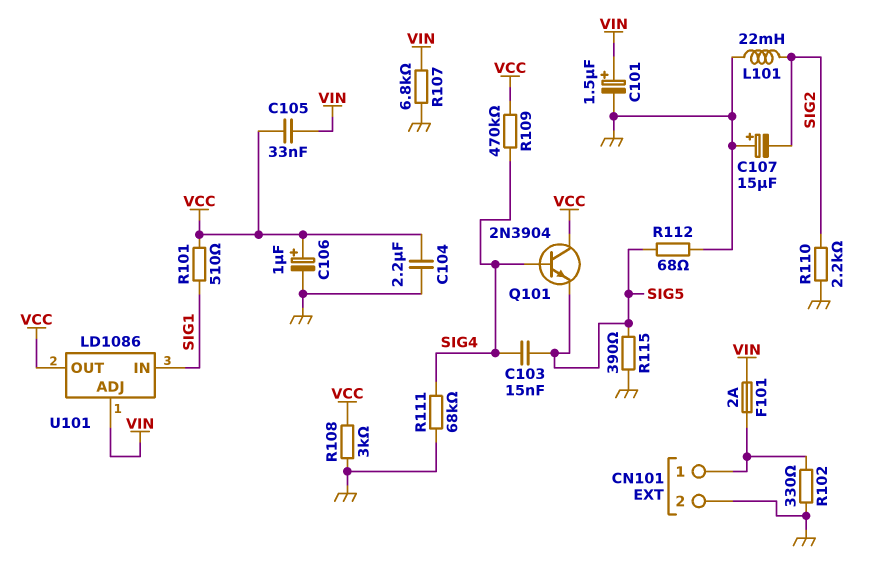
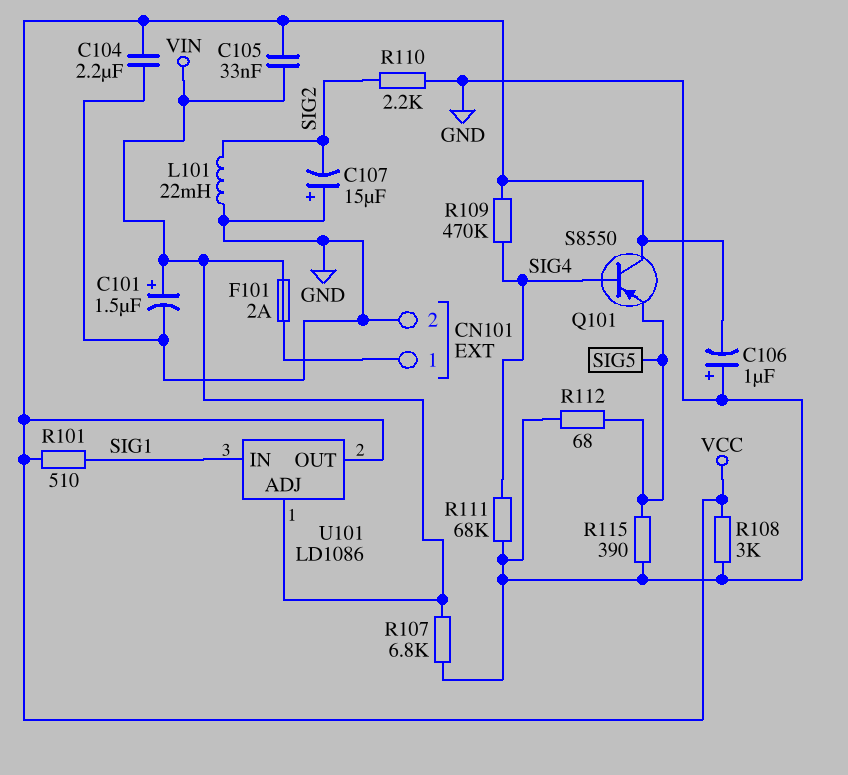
C103: 15nF (SIG4, SIG5) -> none
C106: 1uF (plus VCC, minus GND) -> 1uF (plus GND, minus VCC)
Q101: NPN 2N3904 (B SIG4, C VCC, E SIG5) -> PNP S8550 (B SIG4, C VCC, E SIG5)
R102: 330 (CN101/1, GND) -> none

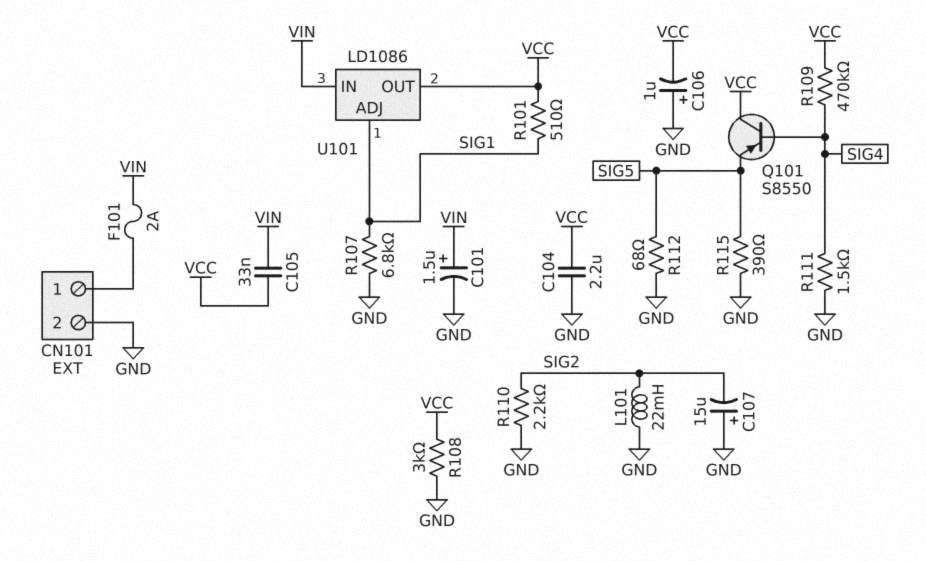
R107: 6.8k (GND, VIN) -> 6.8k (GND, SIG1)
R111: 68k (GND, SIG4) -> 1.5k (GND, SIG4)
U101 pin ADJ: VIN -> SIG1
U101 pin IN: SIG1 -> VIN

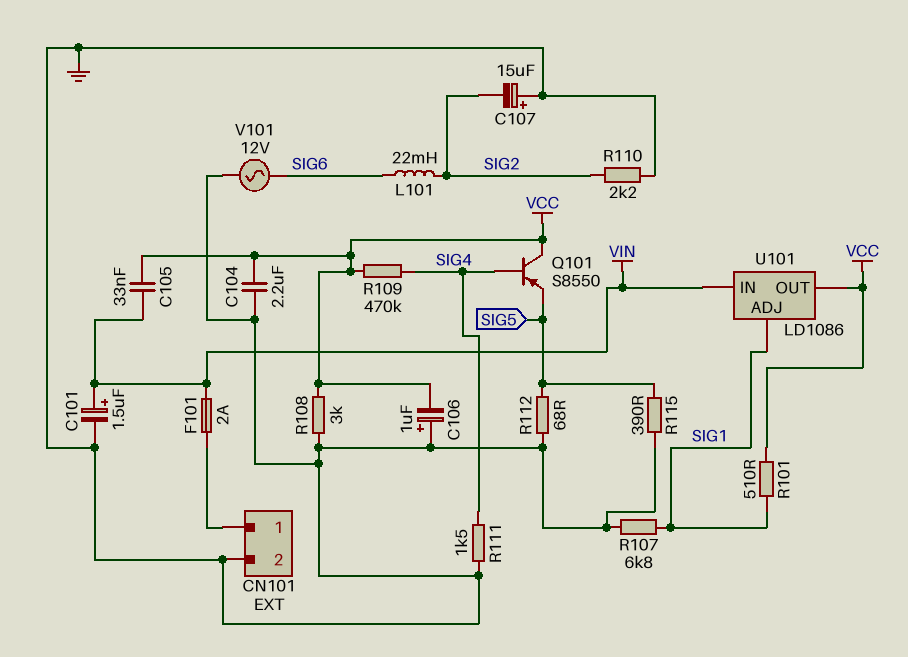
L101: 22mH (GND, SIG2) -> 22mH (SIG2, SIG6)
V101: none -> AC 12V (GND, SIG6)

